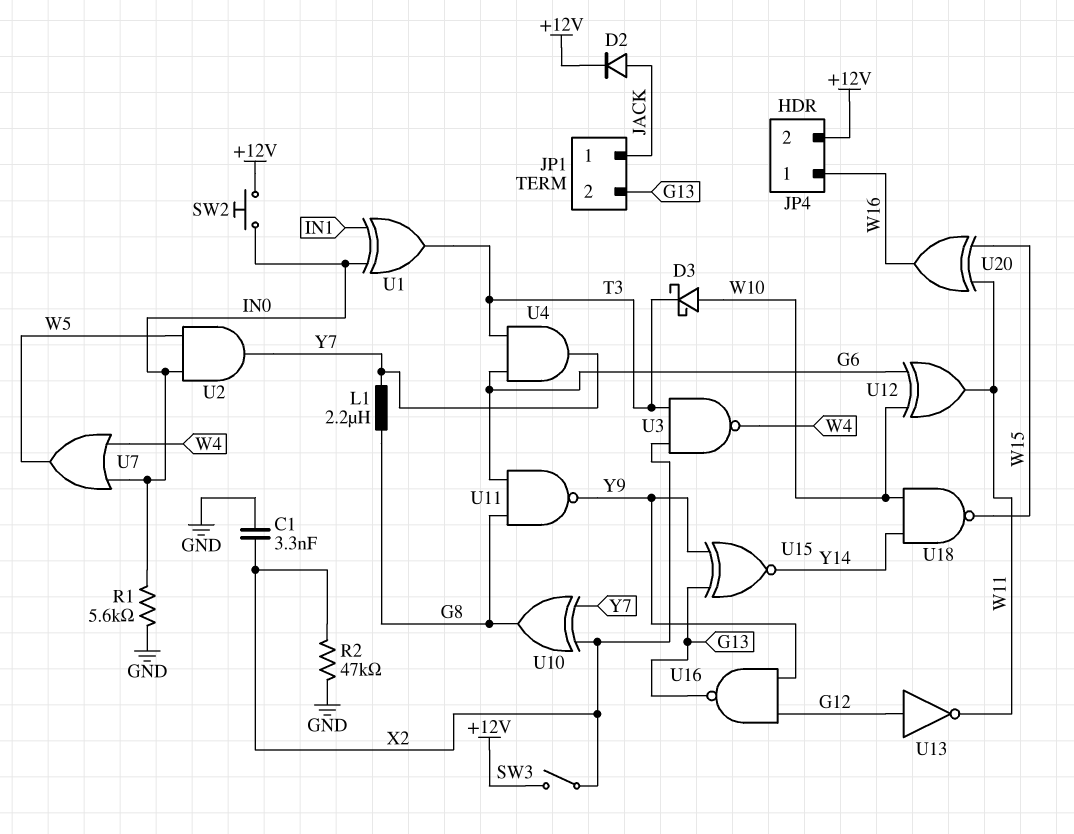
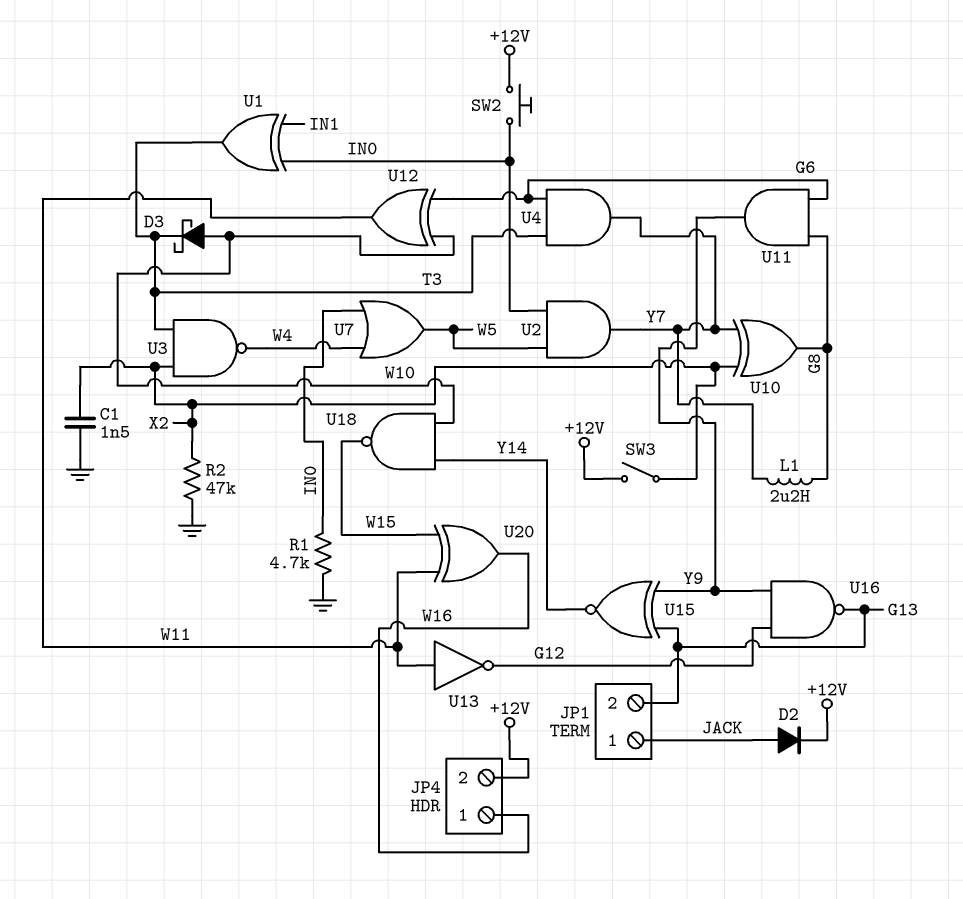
C1: 3.3nF (GND, X2) -> 1.5nF (GND, X2)
R1: 5.6k (GND, IN0) -> 4.7k (GND, IN0)
U11: NAND (in G6, in G8, out Y9) -> AND (in G6, in G8, out Y9)
U13: NOT (in G12, out W11) -> NOT (in W11, out G12)

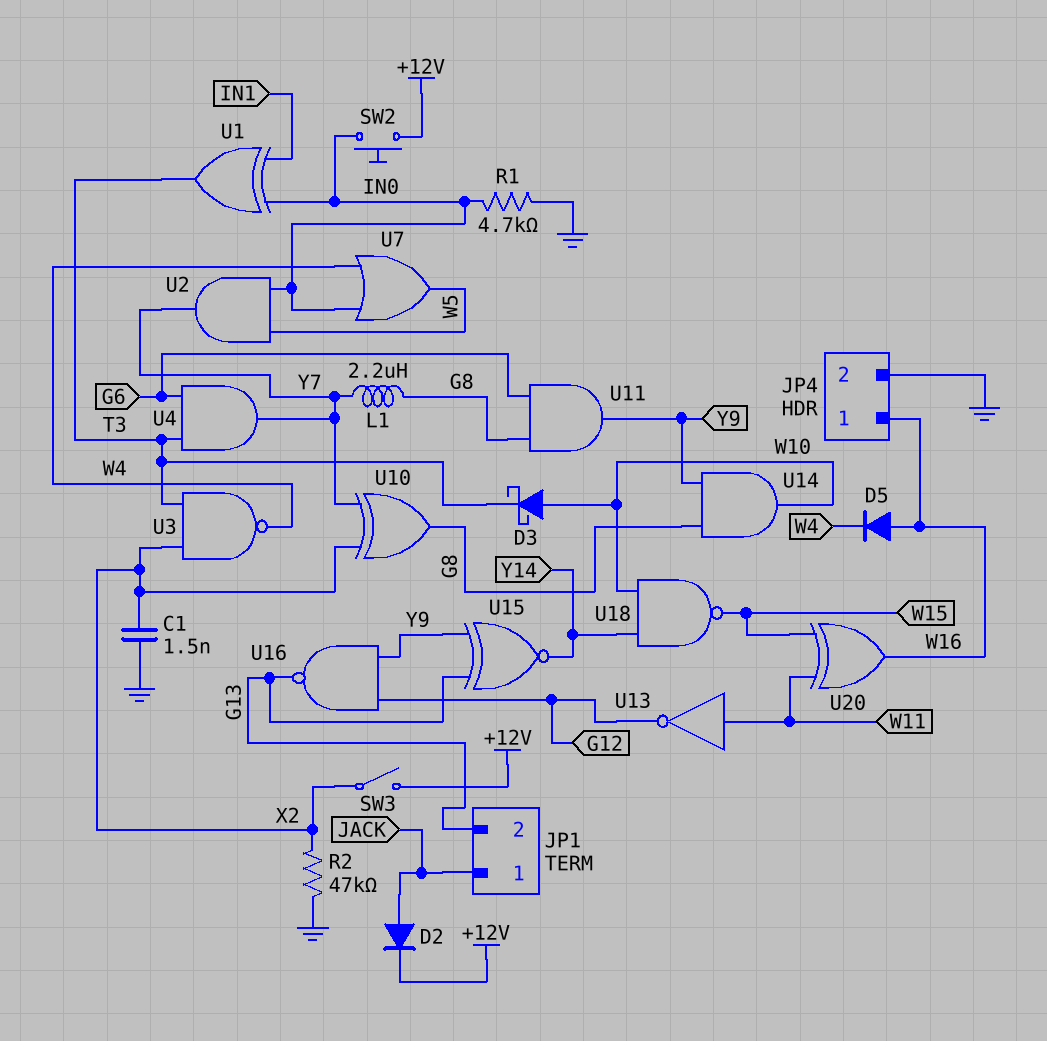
D5: none -> diode (A W16, K W4)
JP4 pin 2: +12V -> GND
U12: XOR (in G6, in W10, out W11) -> none
U14: none -> AND (in G8, in Y9, out W10)

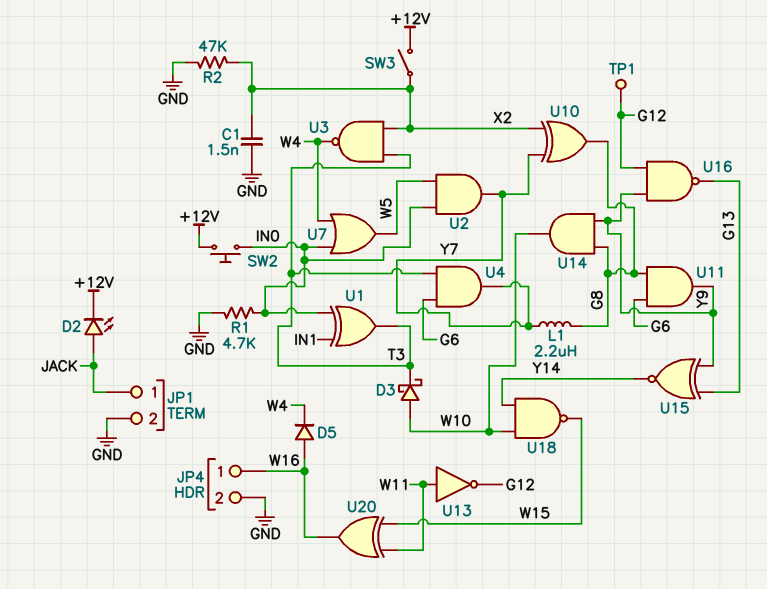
D2: diode (A JACK, K +12V) -> LED (A JACK, K +12V)
JP1 pin 2: G13 -> GND
TP1: none -> test point (G12)

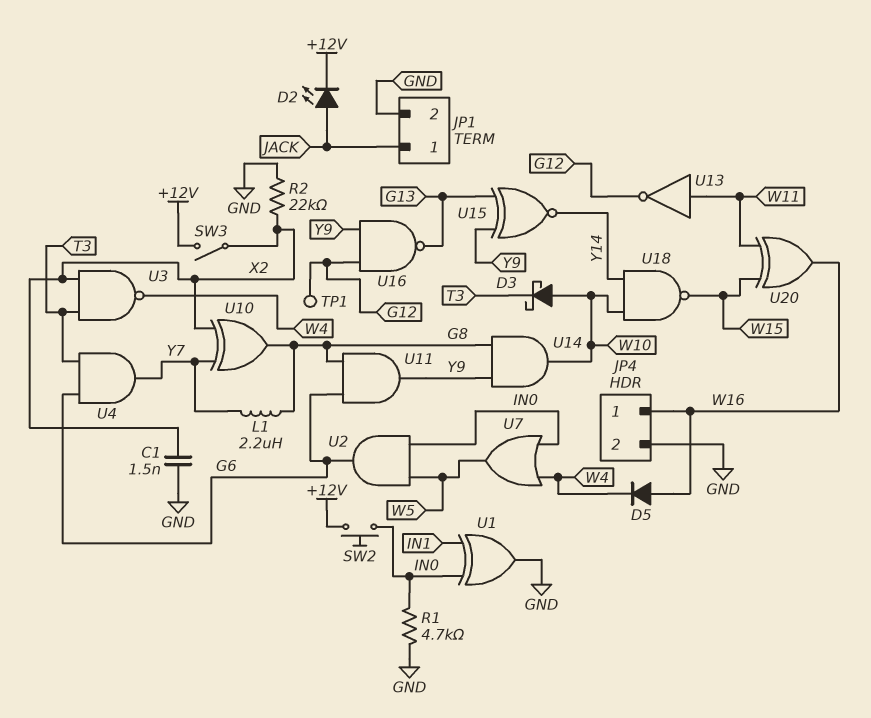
R2: 47k (GND, X2) -> 22k (GND, X2)
U1: XOR (in IN0, in IN1, out T3) -> XOR (in IN0, in IN1, out GND)
U2: AND (in IN0, in W5, out Y7) -> AND (in IN0, in W5, out G6)

